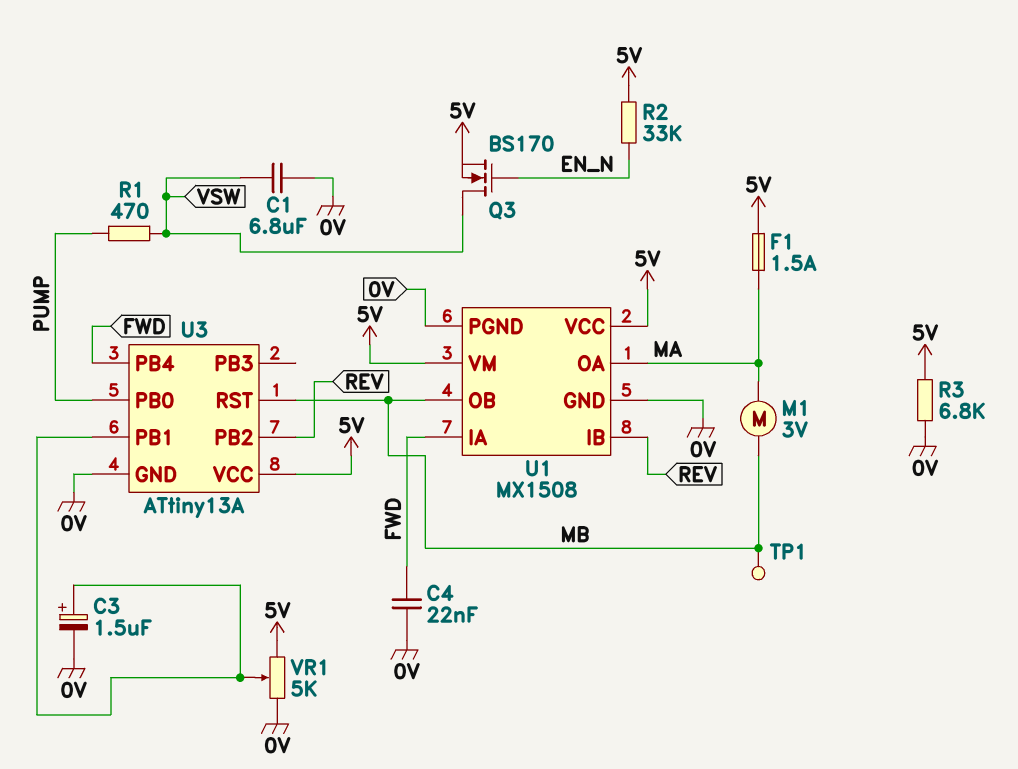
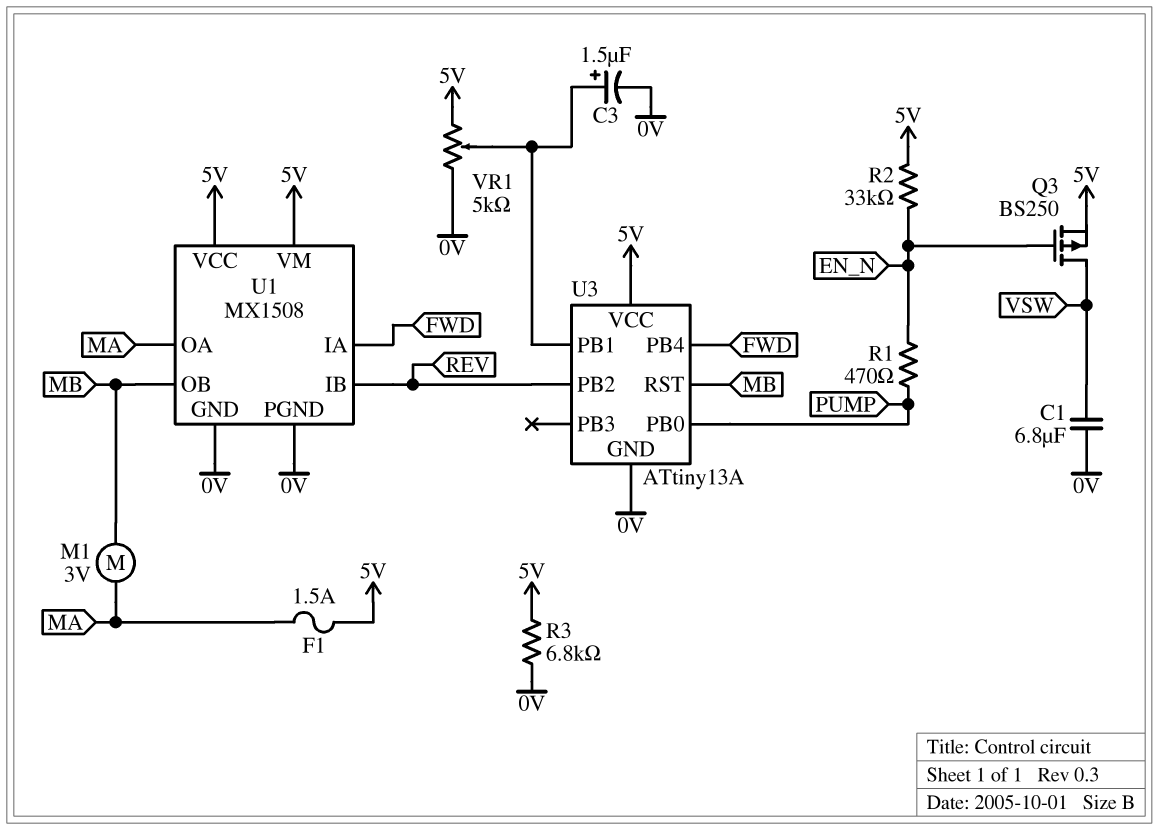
C4: 22nF (0V, FWD) -> none
Q3: NMOS BS170 (G EN_N, D VSW, S 5V) -> PMOS BS250 (G EN_N, D VSW, S 5V)
R1: 470 (PUMP, VSW) -> 470 (EN_N, PUMP)
TP1: test point (MB) -> none

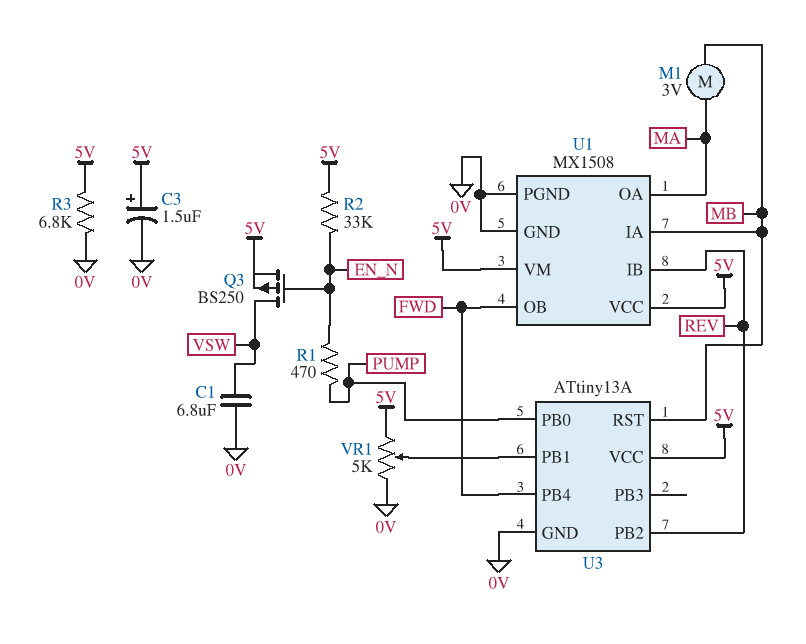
C3: 1.5uF (plus U3/PB1, minus 0V) -> 1.5uF (plus 5V, minus 0V)
F1: 1.5A (5V, MA) -> none
U1 pin IA: FWD -> MB
U1 pin OB: MB -> FWD

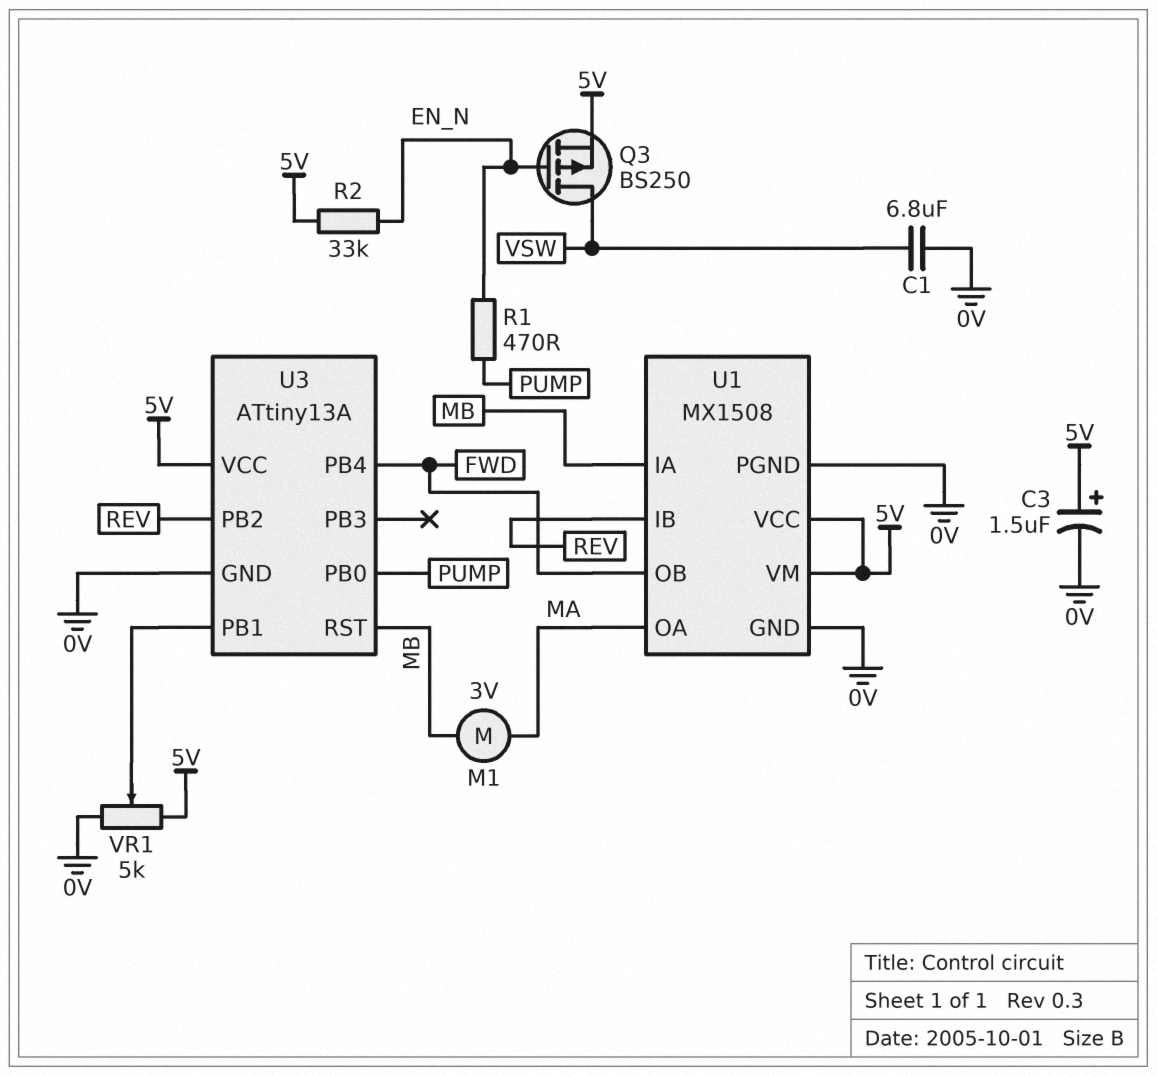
R3: 6.8k (0V, 5V) -> none

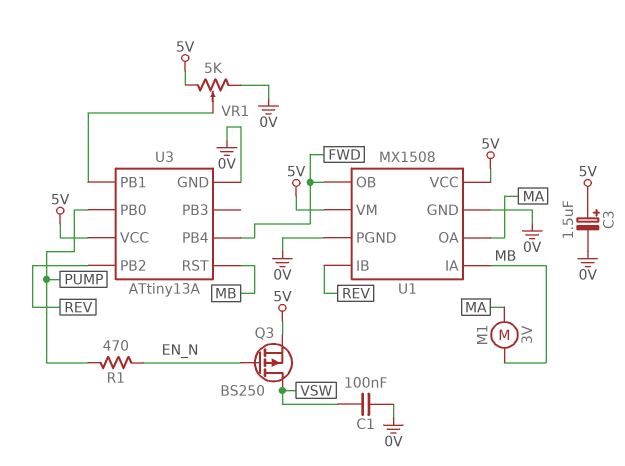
C1: 6.8uF (0V, VSW) -> 100nF (0V, VSW)
R2: 33k (5V, EN_N) -> none

